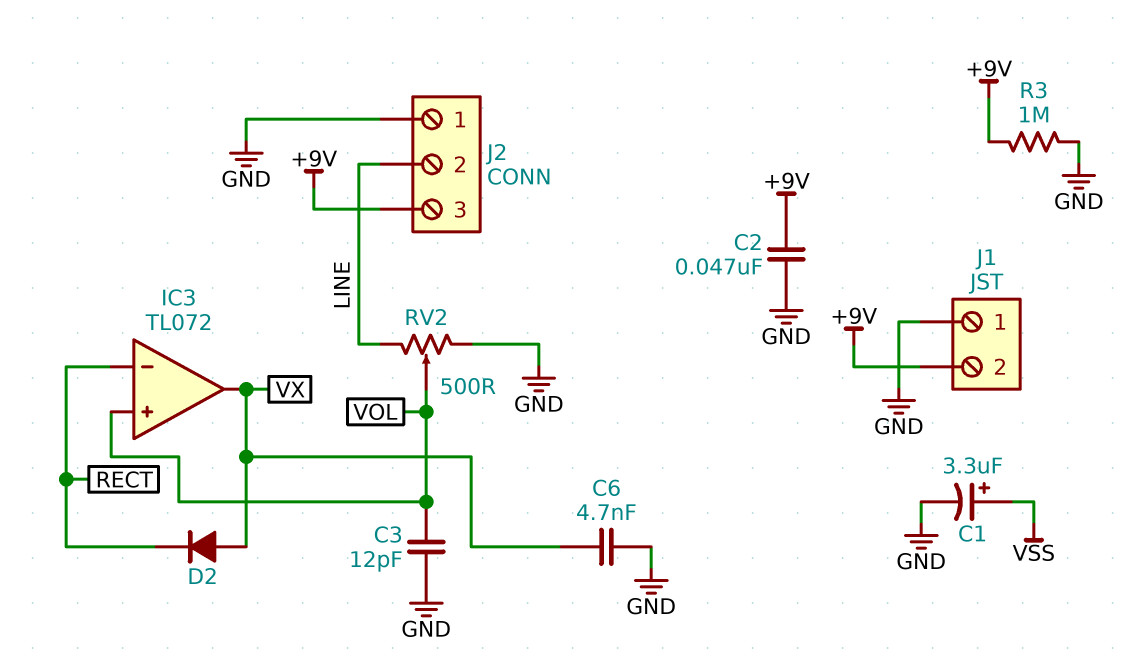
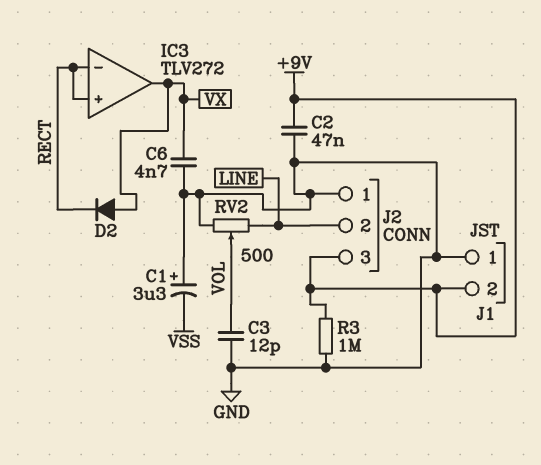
C1: 3.3uF (plus VSS, minus GND) -> 3.3uF (plus GND, minus VSS)
IC3: TL072 -> TLV272
IC3 pin in+: VOL -> RECT

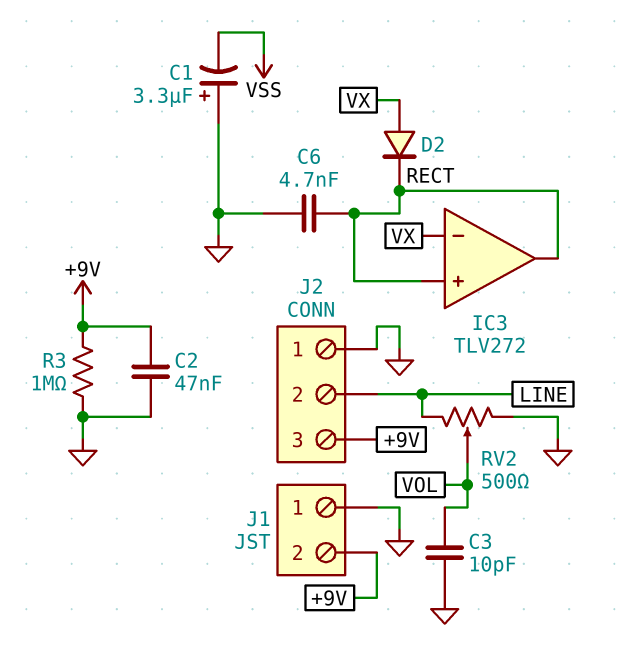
C3: 12pF (GND, VOL) -> 10pF (GND, VOL)
C6: 4.7nF (GND, VX) -> 4.7nF (GND, RECT)
IC3 pin in-: RECT -> VX
IC3 pin out: VX -> RECT

